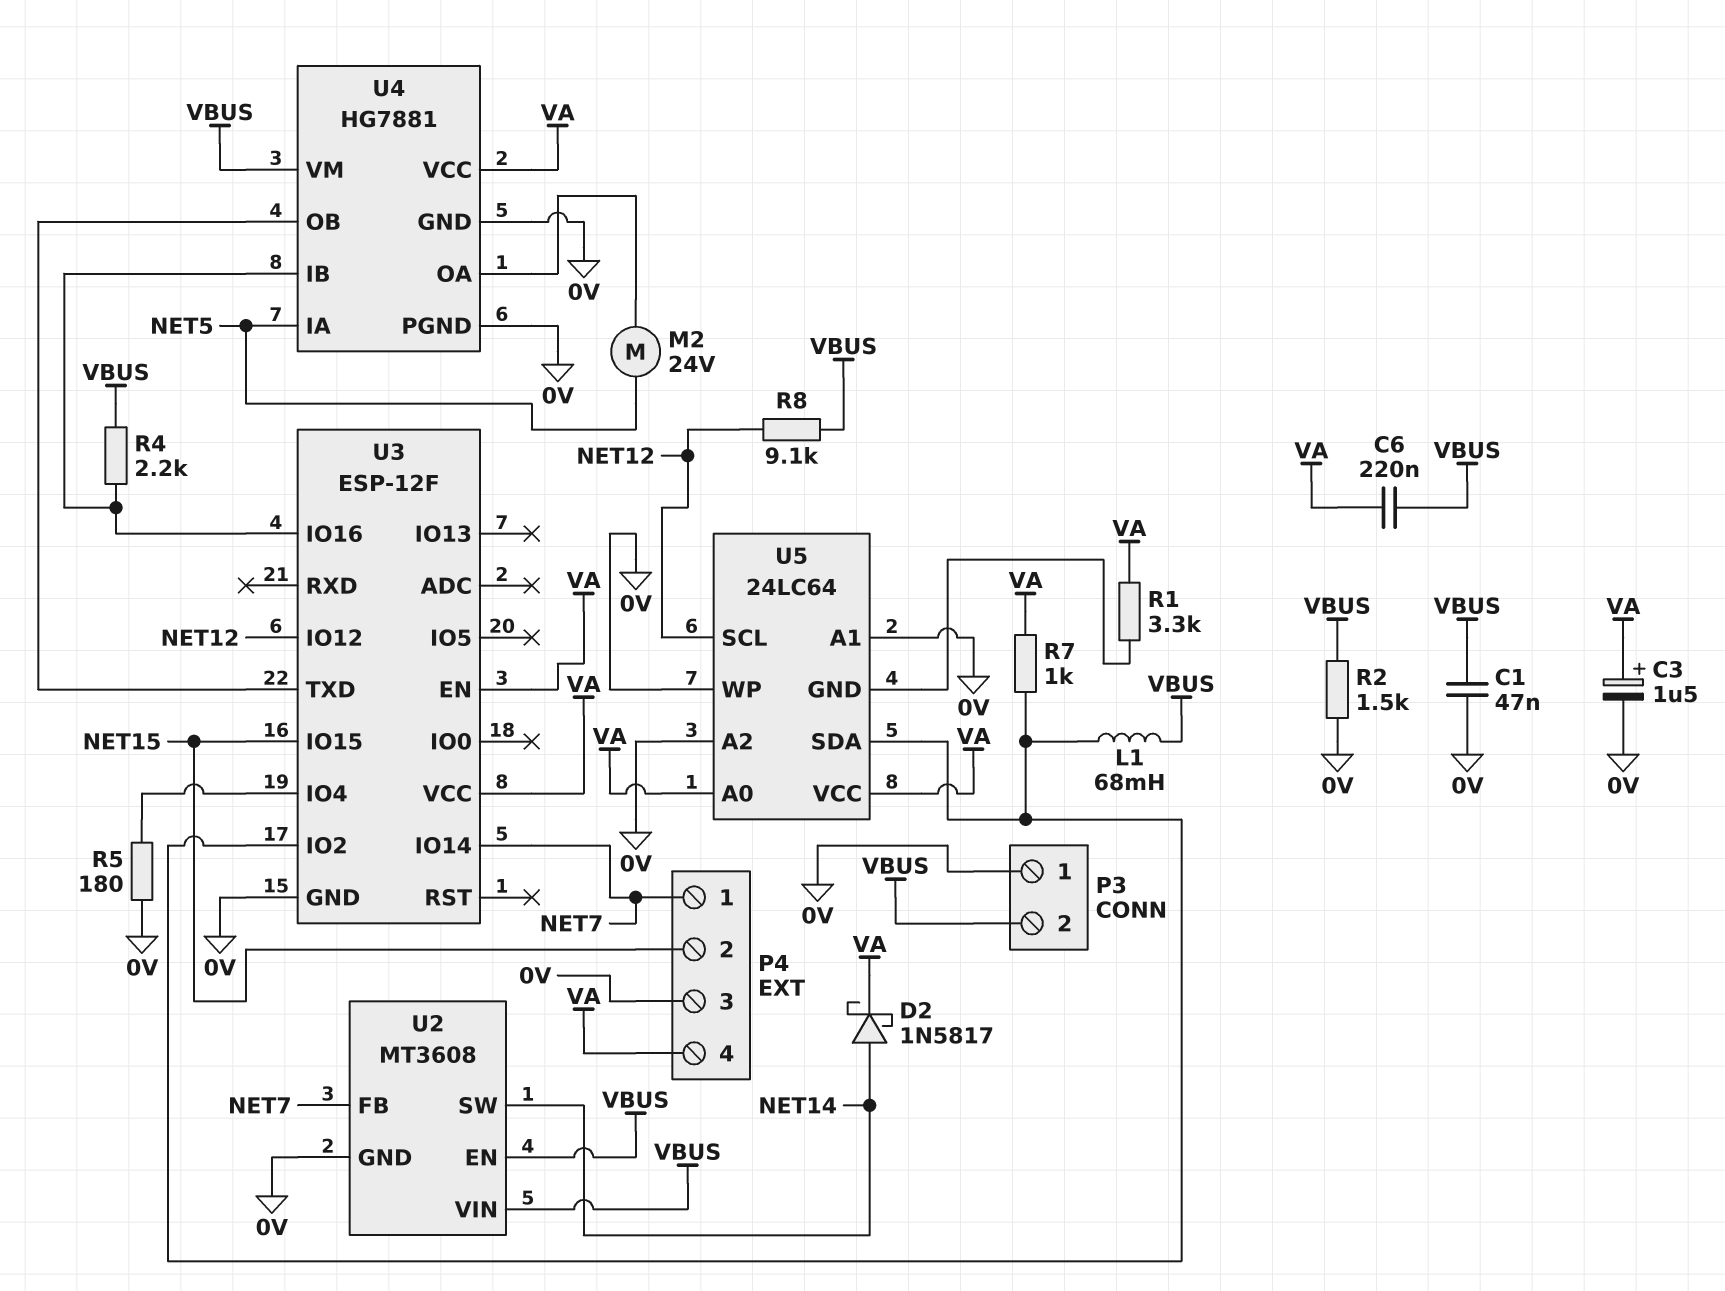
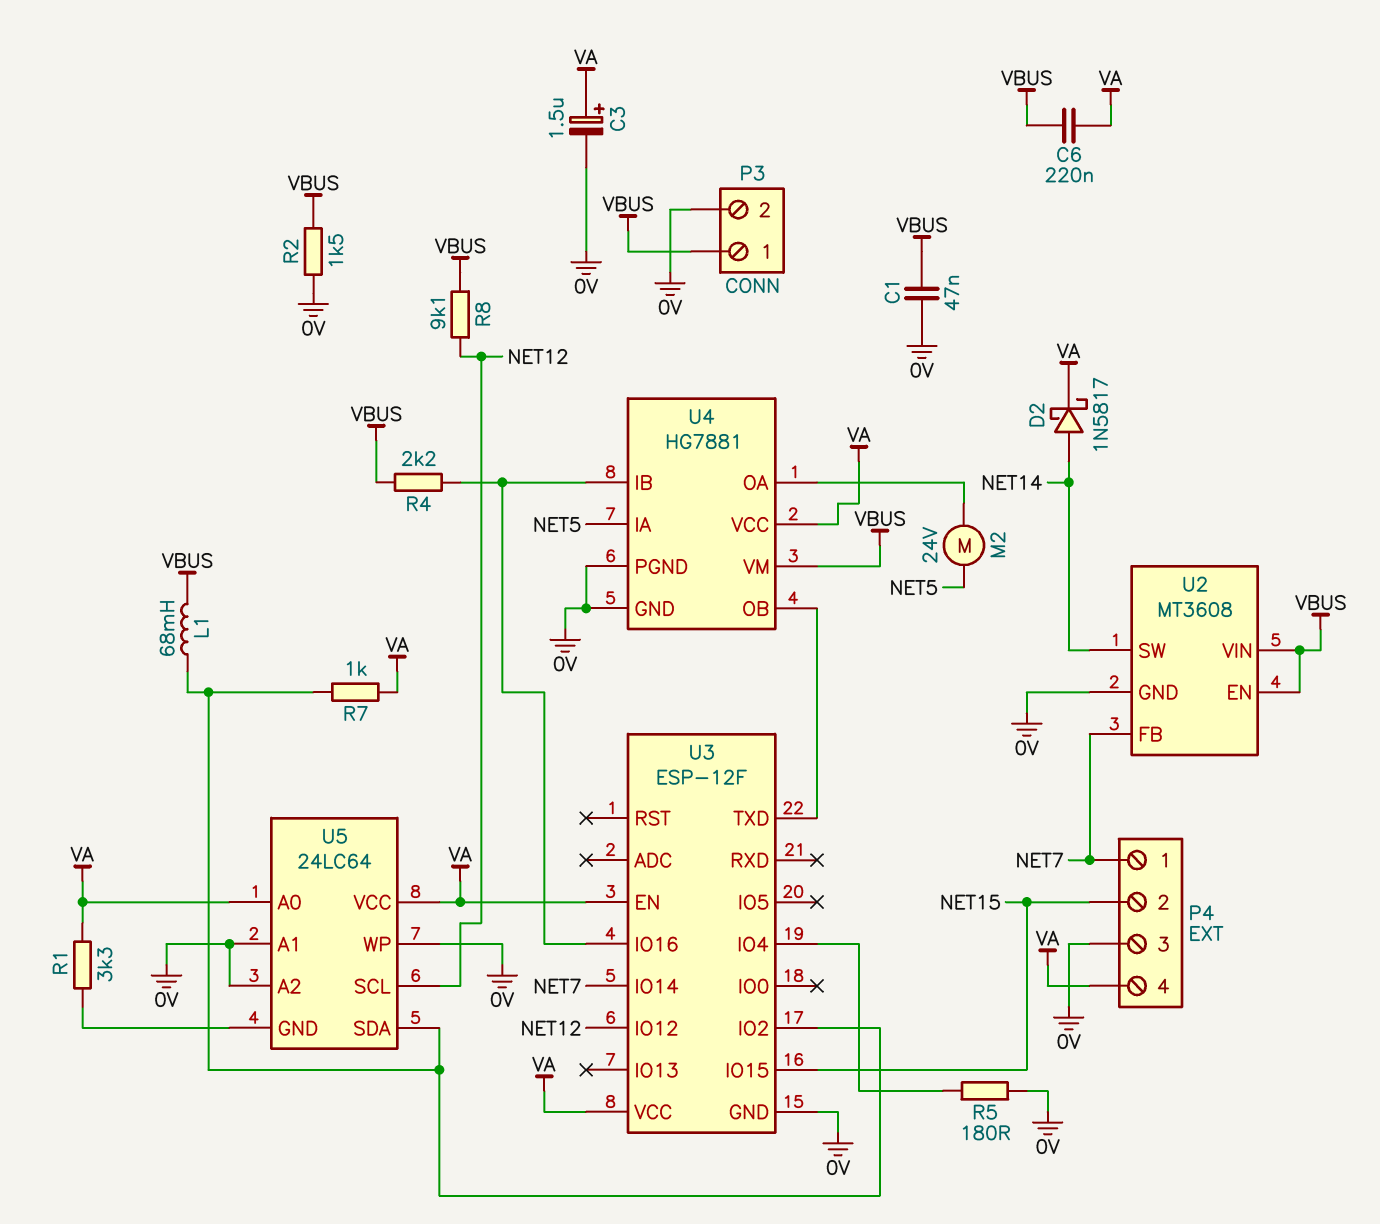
P3 pin 1: 0V -> VBUS
P3 pin 2: VBUS -> 0V

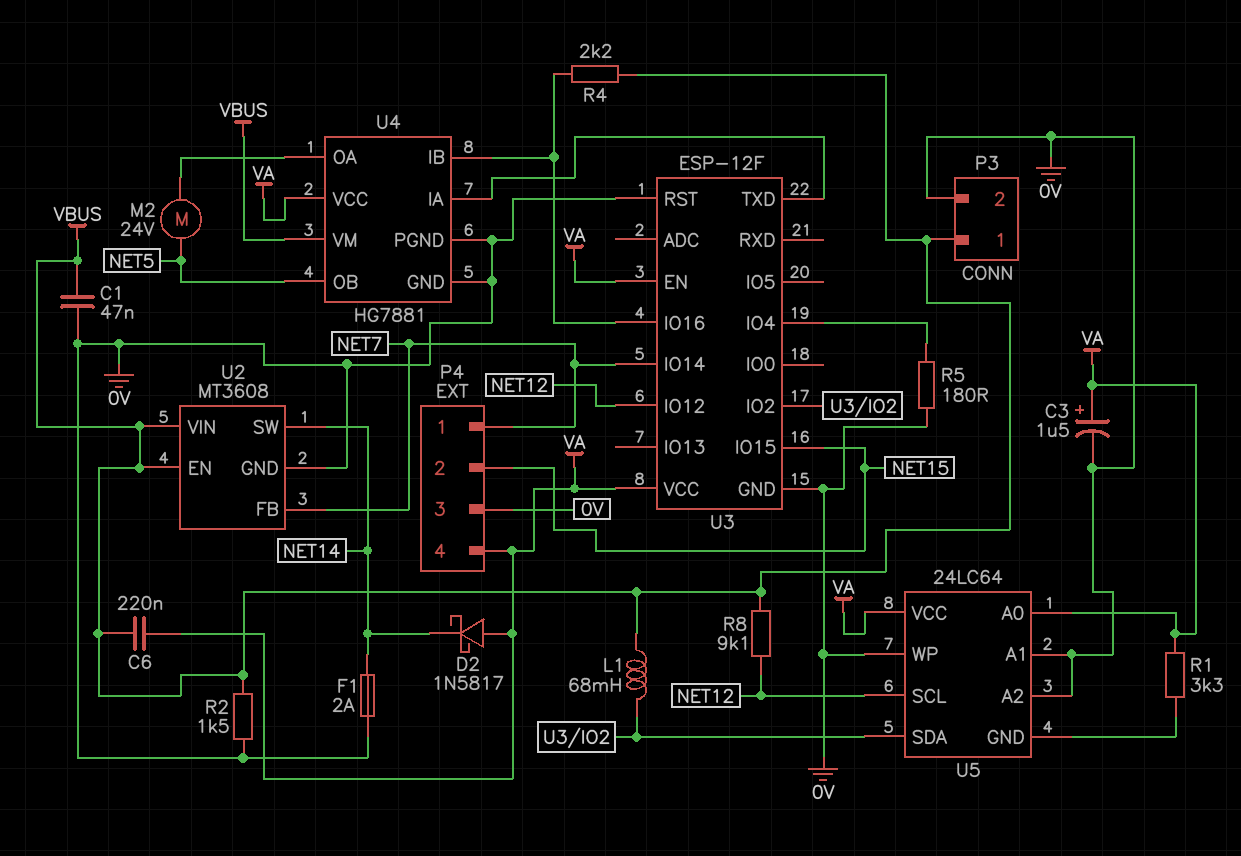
D2: schottky 1N5817 (A NET14, K VA) -> schottky 1N5817 (A VA, K NET14)
F1: none -> 2A (0V, NET14)
R7: 1k (U3/IO2, VA) -> none
U3 pin RST: none -> 0V
U4 pin IA: NET5 -> U3/TXD
U4 pin OB: U3/TXD -> NET5

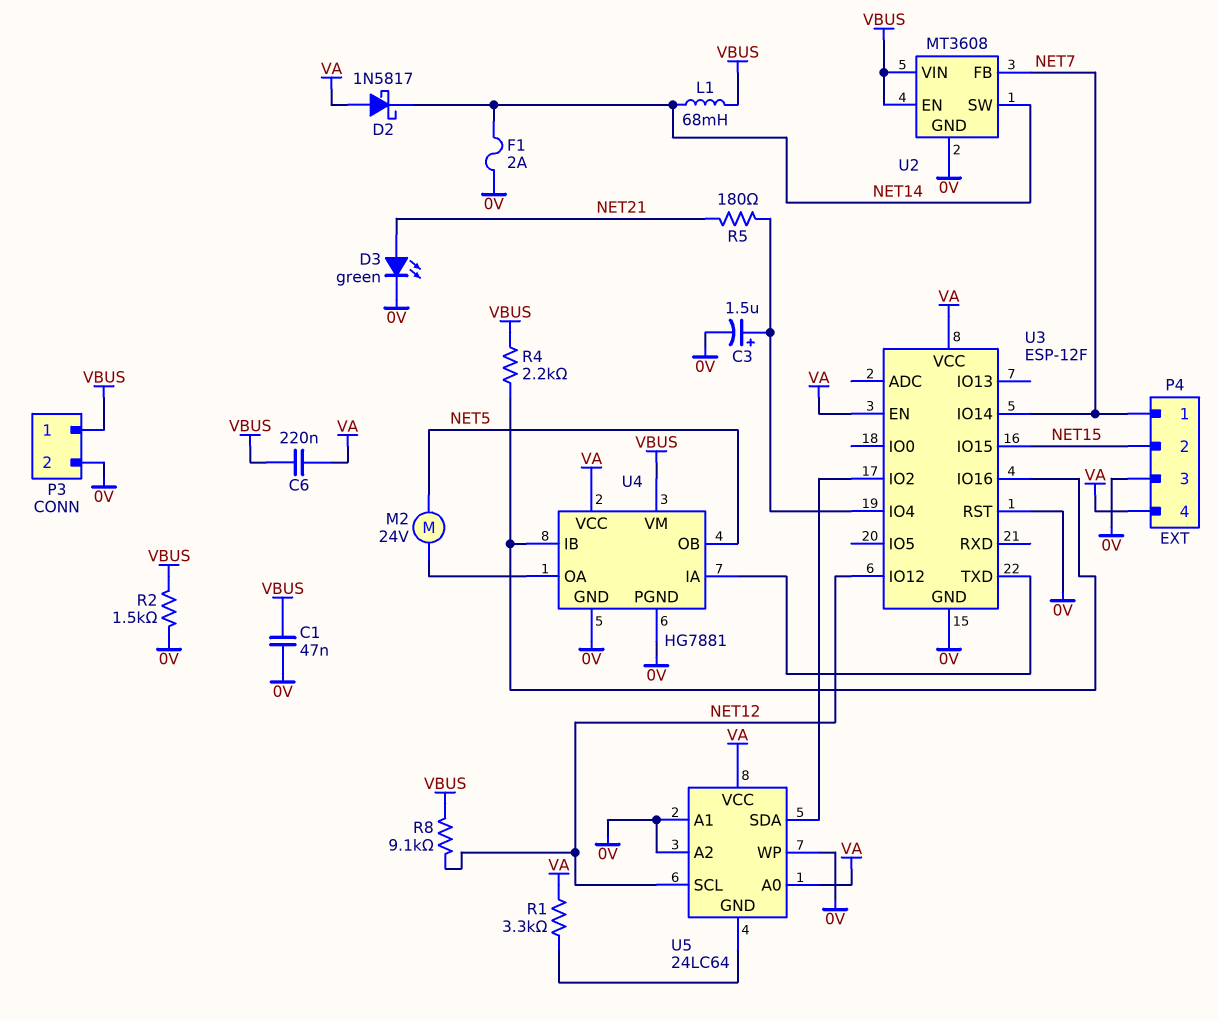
C3: 1.5uF (plus VA, minus 0V) -> 1.5uF (plus U3/IO4, minus 0V)
D3: none -> LED green (A NET21, K 0V)
L1: 68mH (U3/IO2, VBUS) -> 68mH (NET14, VBUS)
R5: 180 (0V, U3/IO4) -> 180 (NET21, U3/IO4)

